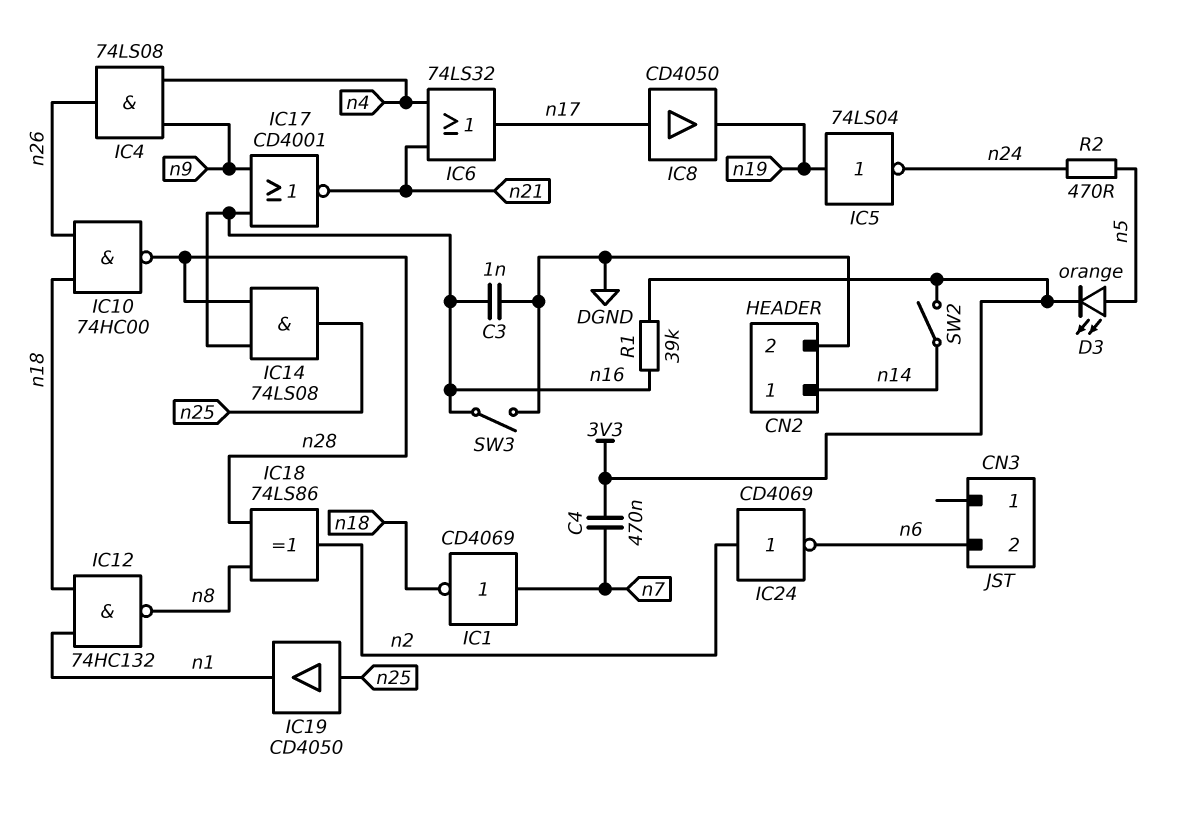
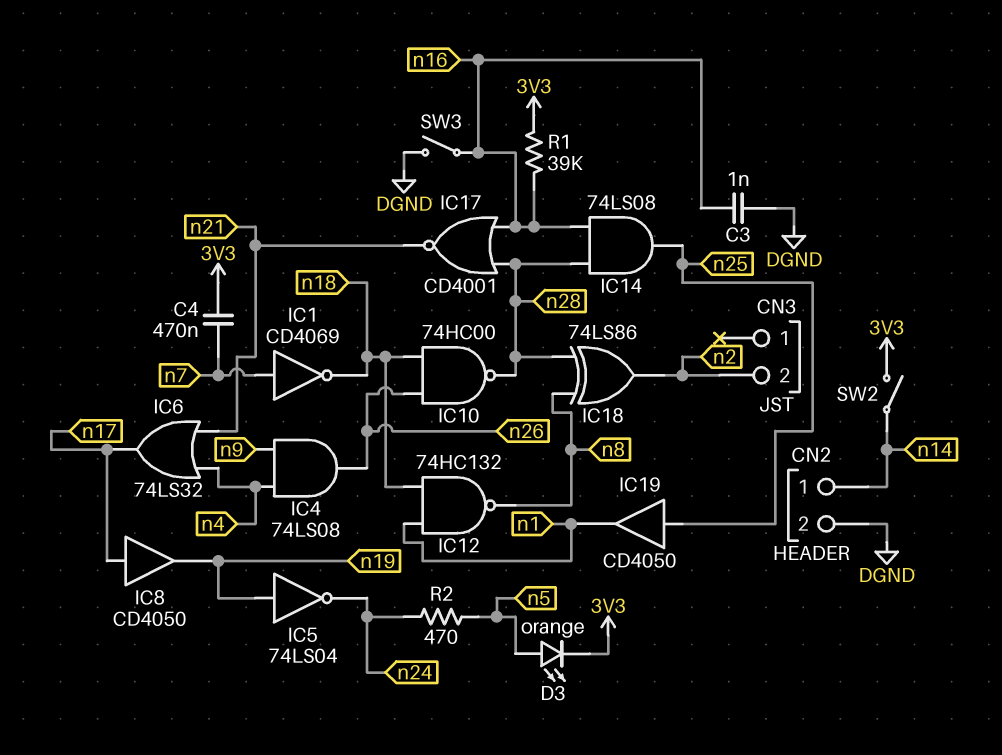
CN3 pin 2: n6 -> n2
IC17: NOR CD4001 (in n9, in n16, out n21) -> NOR CD4001 (in n16, in n28, out n21)
IC24: NOT CD4069 (in n2, out n6) -> none

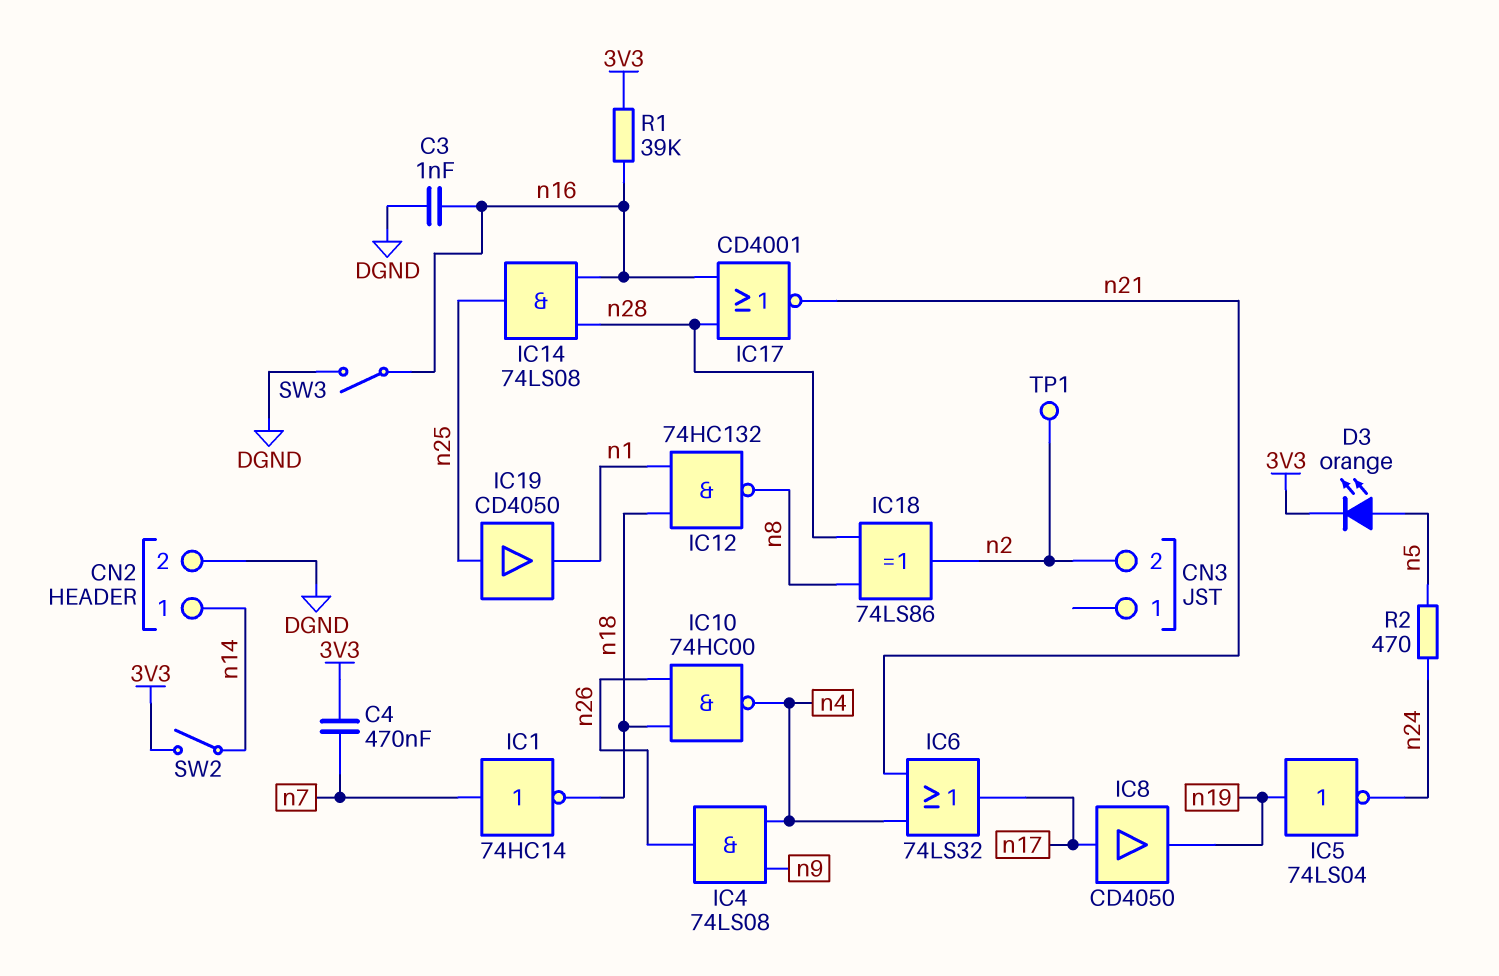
IC1: NOT CD4069 (in n7, out n18) -> NOT 74HC14 (in n7, out n18)
IC10: NAND 74HC00 (in n18, in n26, out n28) -> NAND 74HC00 (in n18, in n26, out n4)
TP1: none -> test point (n2)

